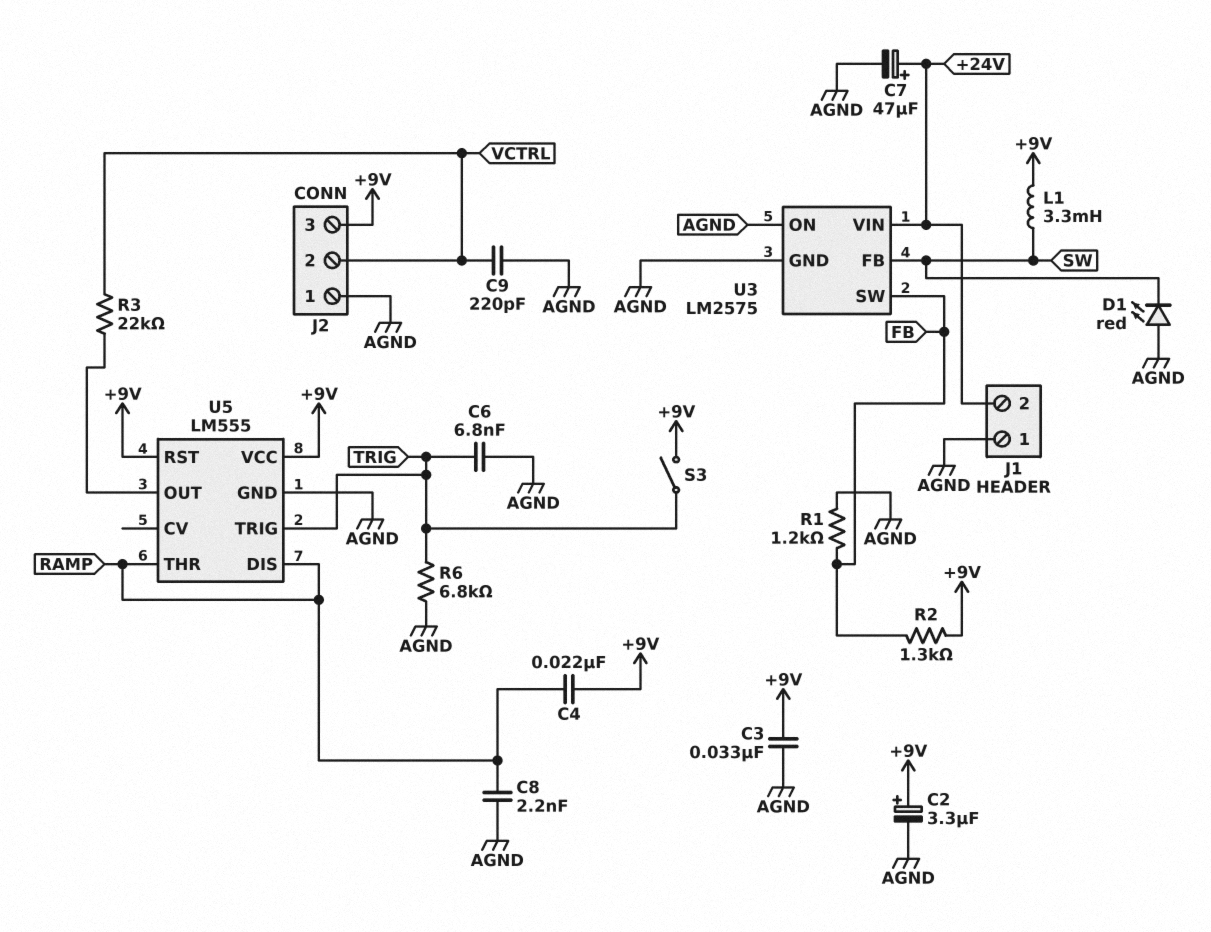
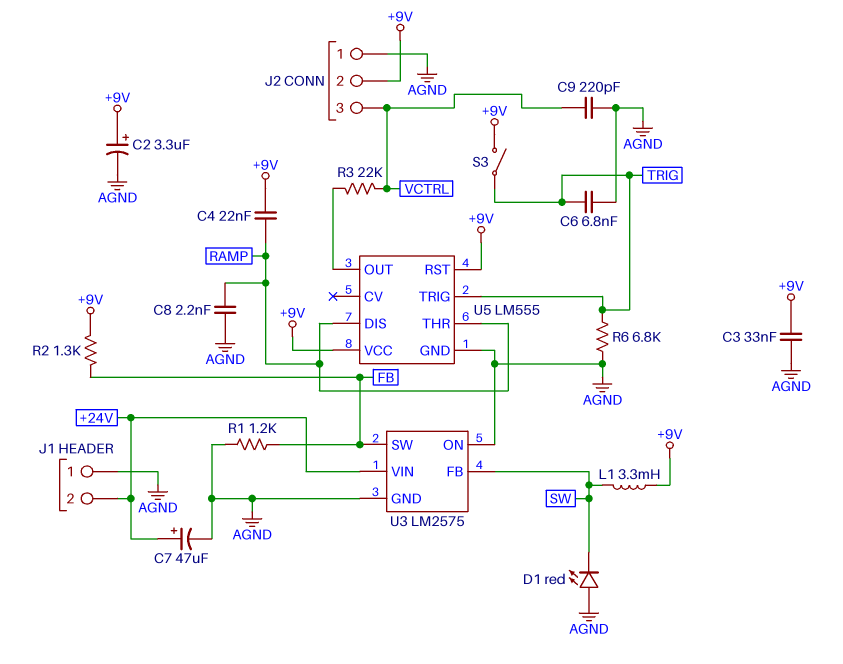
J2 pin 2: VCTRL -> +9V
J2 pin 3: +9V -> VCTRL

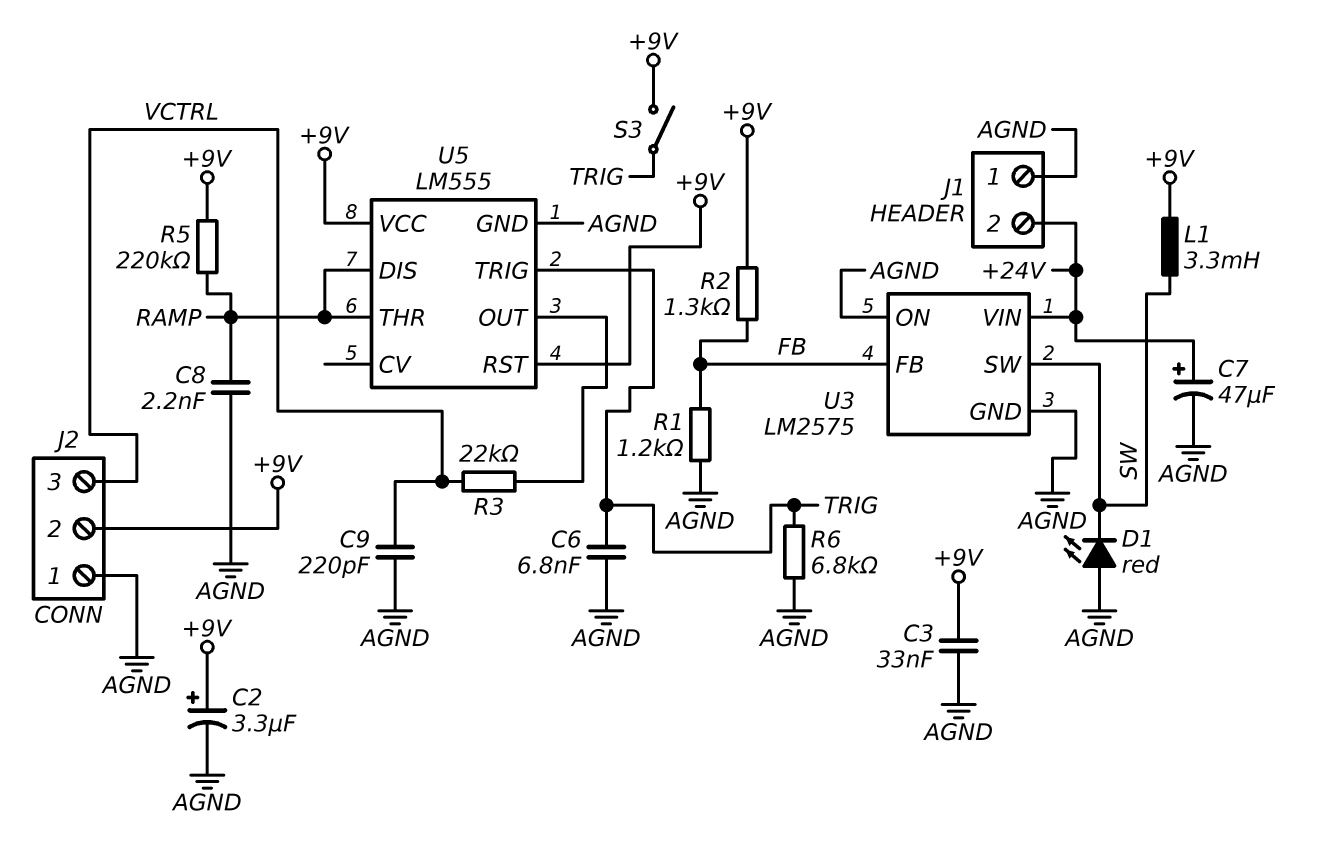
C4: 22nF (+9V, RAMP) -> none
R5: none -> 220k (+9V, RAMP)
U3 pin FB: SW -> FB
U3 pin SW: FB -> SW

